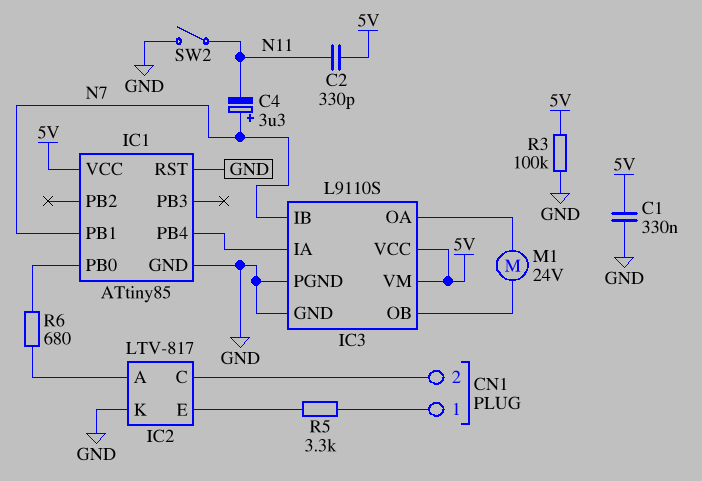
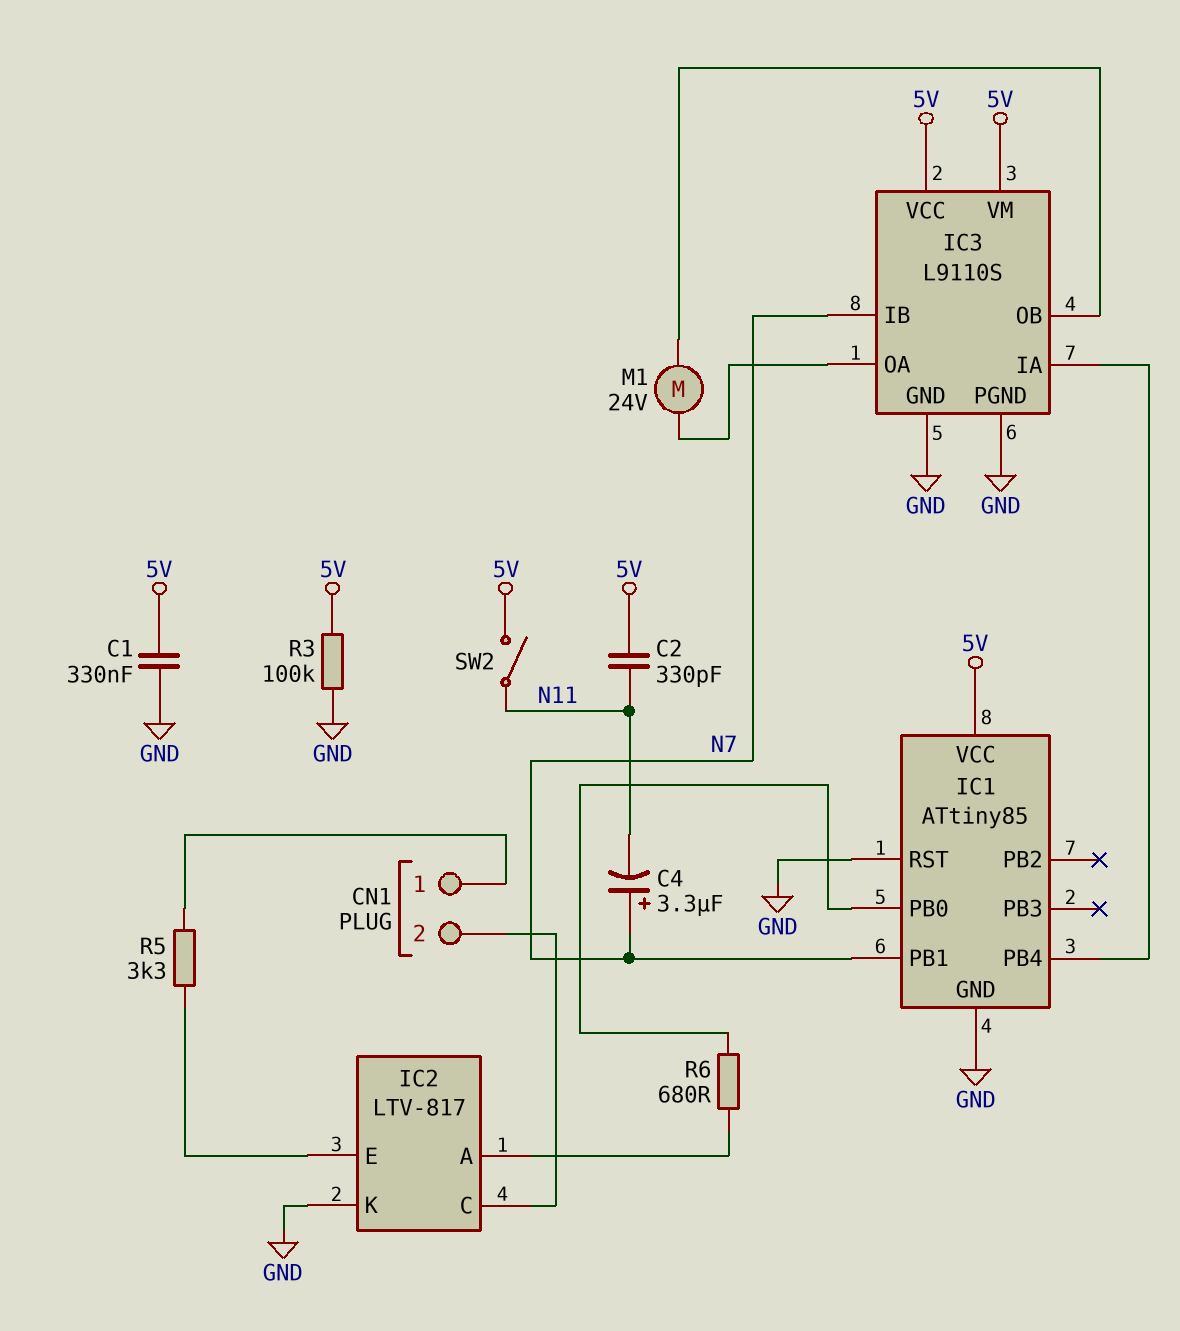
SW2: switch (GND, N11) -> switch (5V, N11)

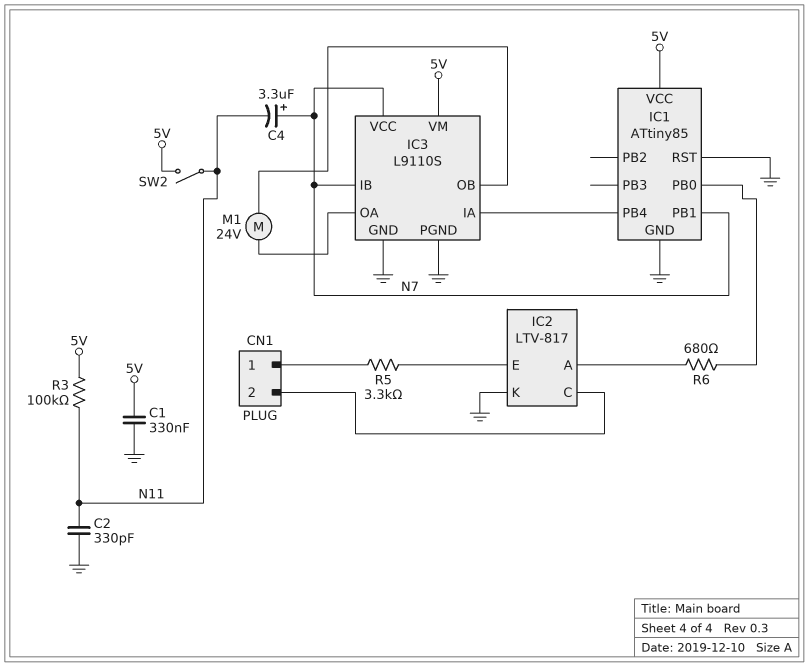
C2: 330pF (5V, N11) -> 330pF (GND, N11)
IC3 pin VCC: 5V -> N7
R3: 100k (5V, GND) -> 100k (5V, N11)

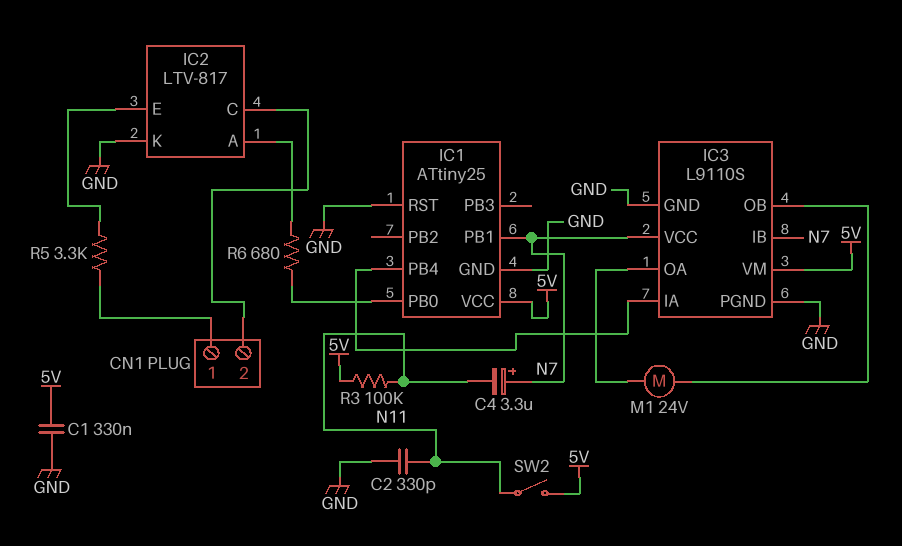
IC1: ATtiny85 -> ATtiny25

